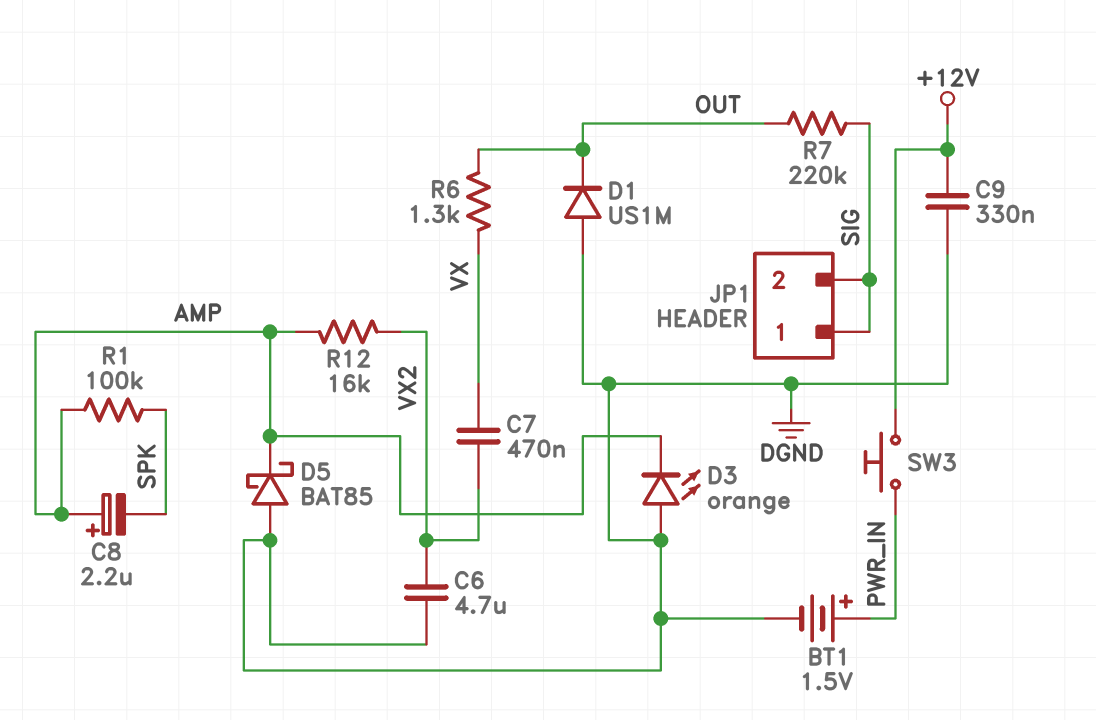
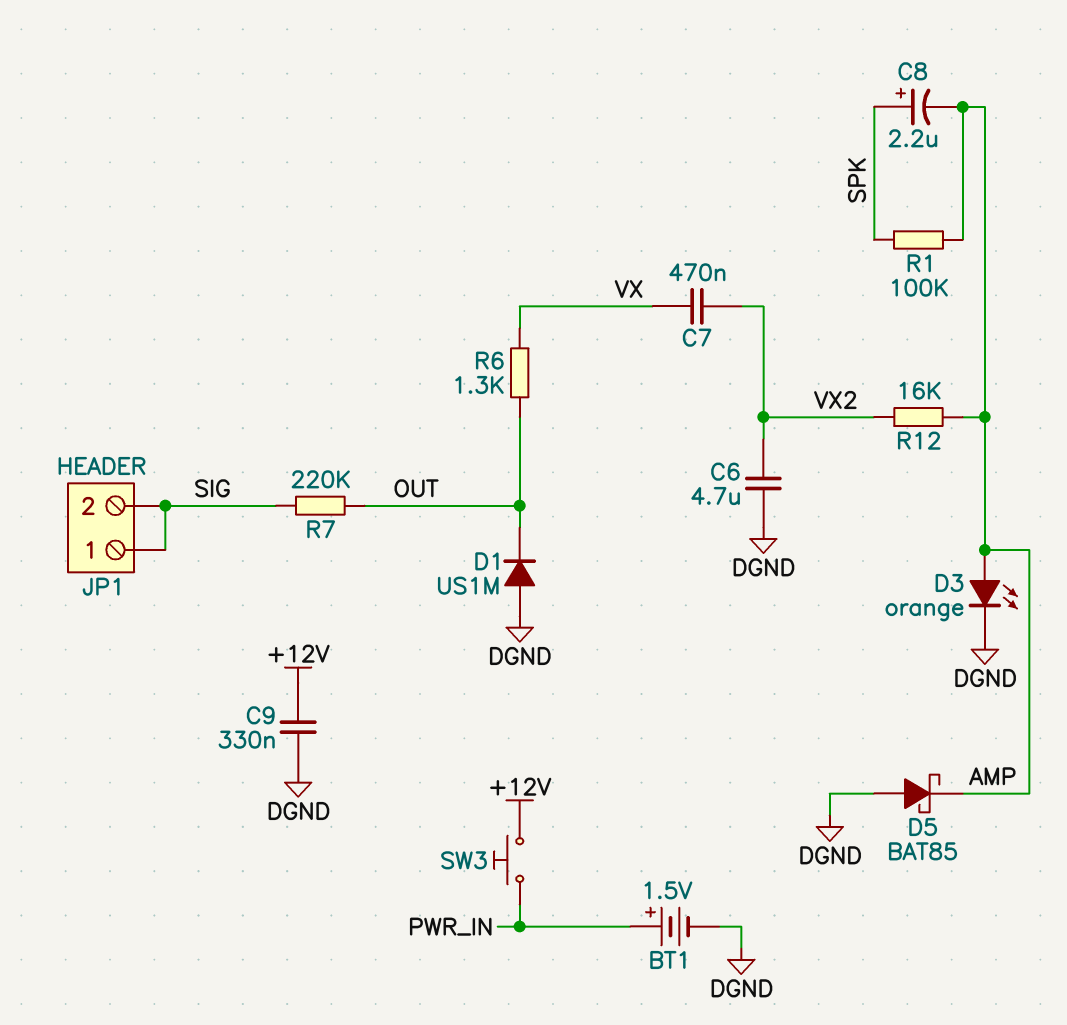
C8: 2.2uF (plus AMP, minus SPK) -> 2.2uF (plus SPK, minus AMP)
D3: LED orange (A DGND, K AMP) -> LED orange (A AMP, K DGND)

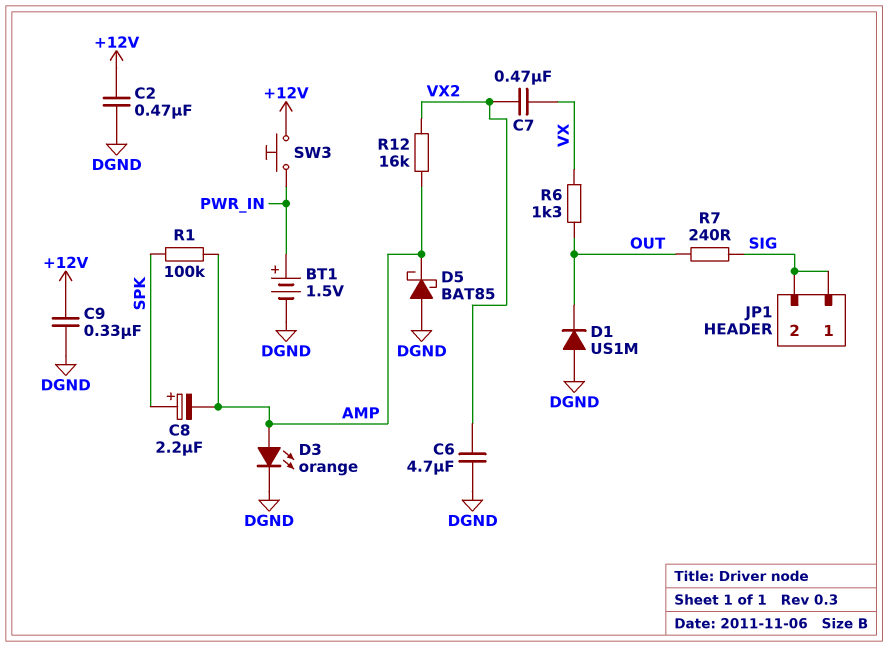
C2: none -> 470nF (+12V, DGND)
R7: 220k (OUT, SIG) -> 240 (OUT, SIG)

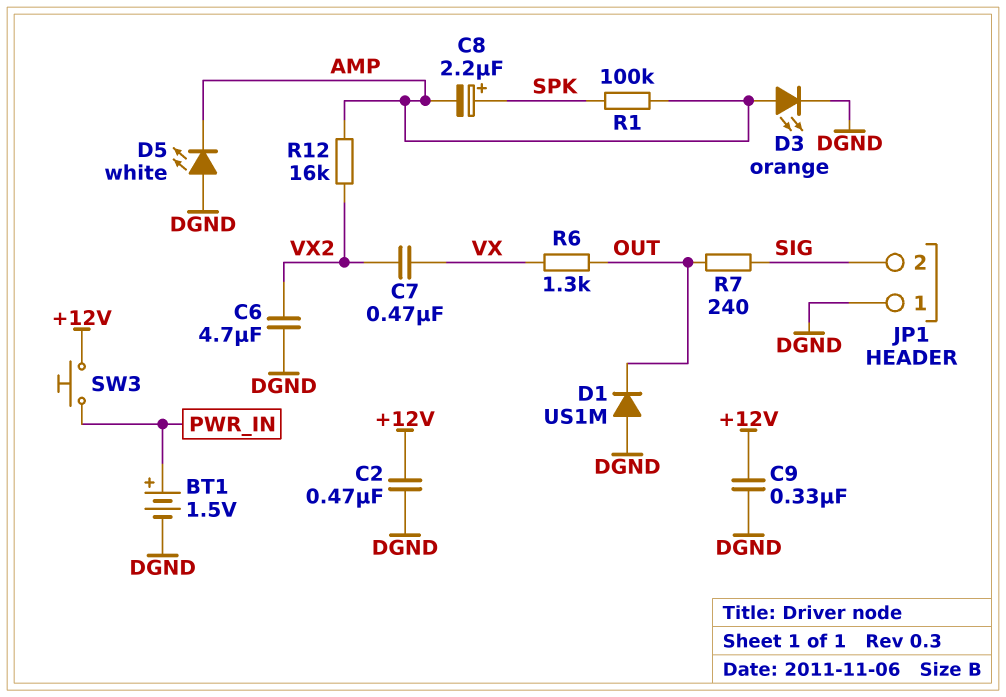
D5: schottky BAT85 (A DGND, K AMP) -> LED white (A DGND, K AMP)
JP1 pin 1: SIG -> DGND

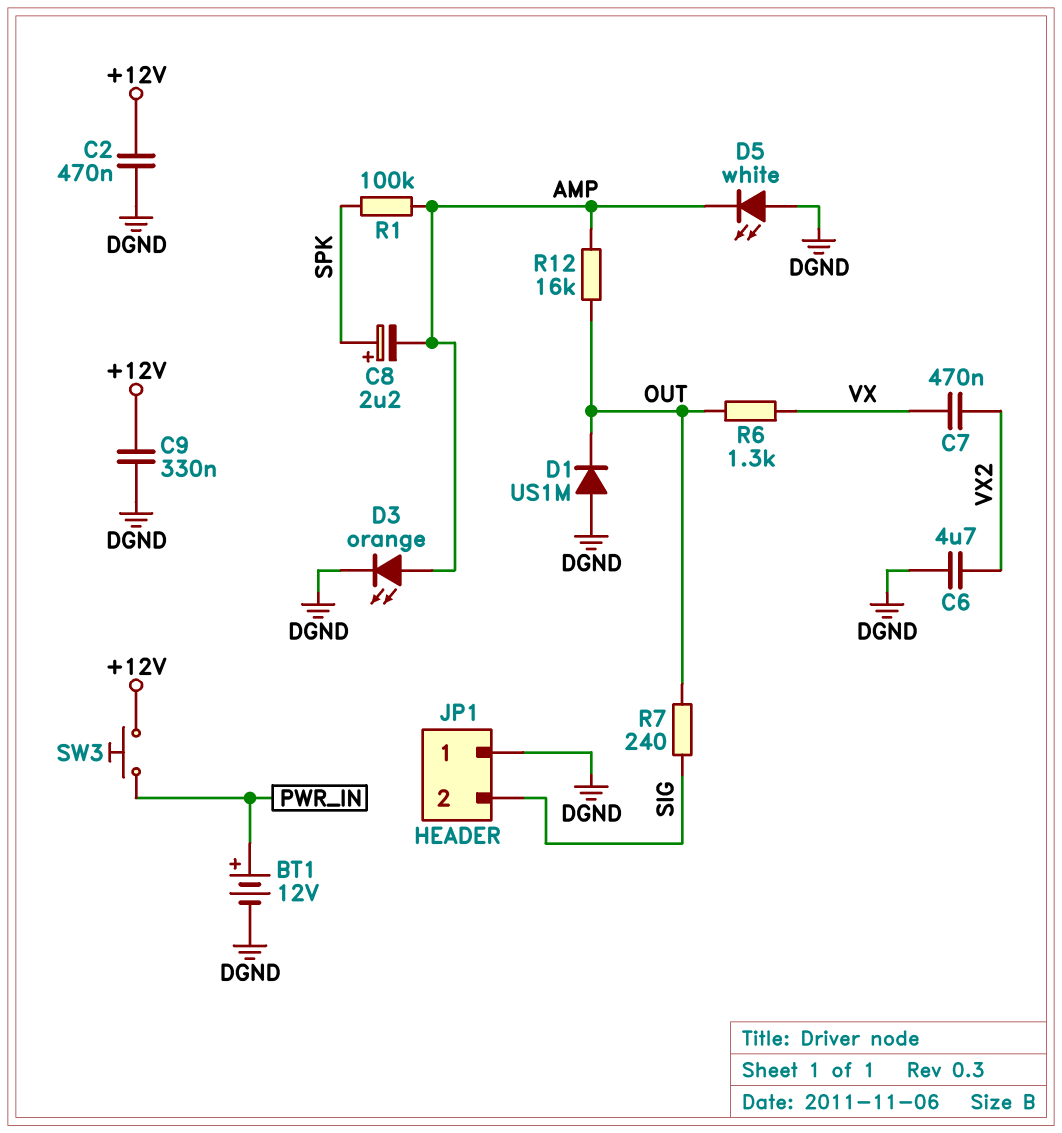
BT1: 1.5V (plus PWR_IN, minus DGND) -> 12V (plus PWR_IN, minus DGND)
R12: 16k (AMP, VX2) -> 16k (AMP, OUT)

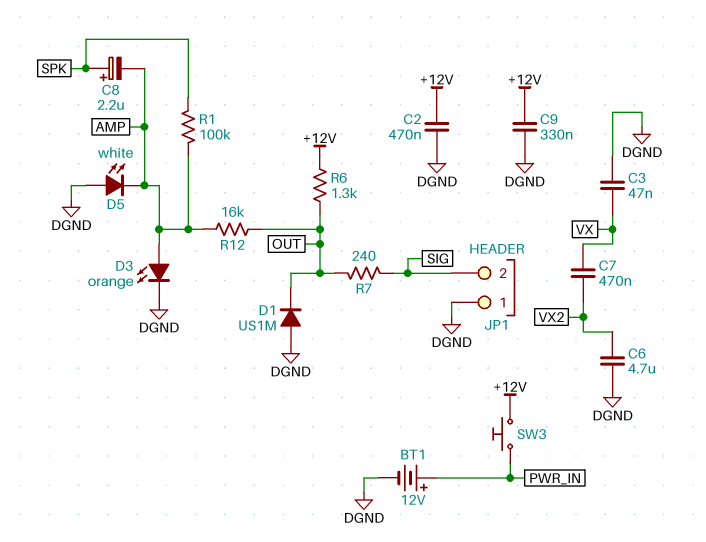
C3: none -> 47nF (DGND, VX)
R6: 1.3k (OUT, VX) -> 1.3k (+12V, OUT)

